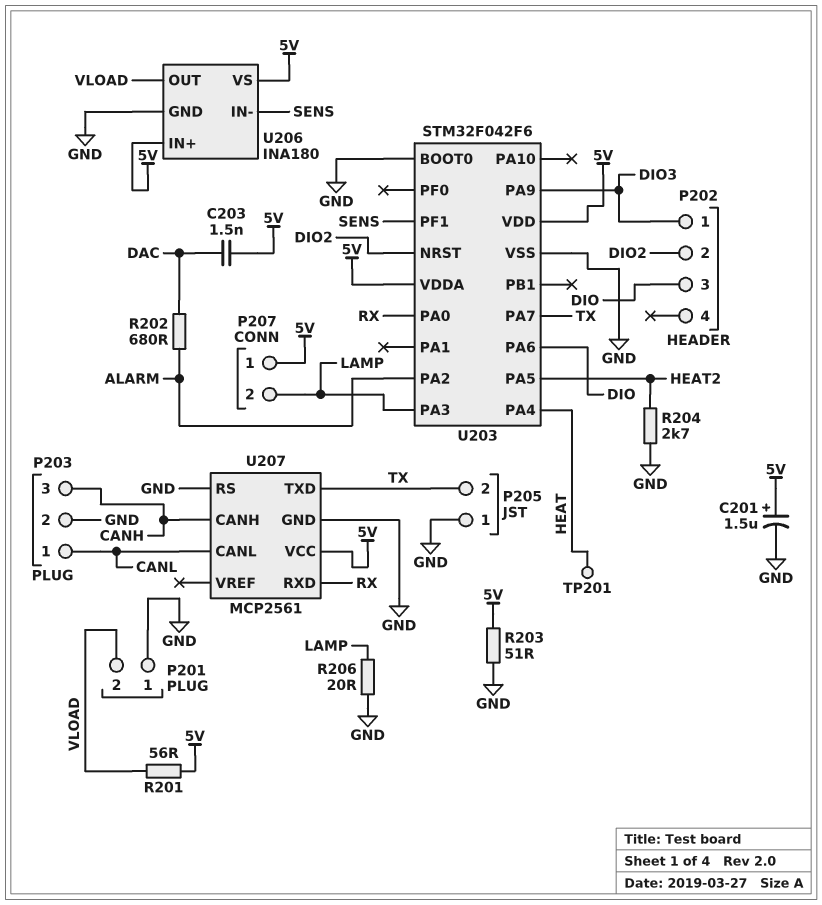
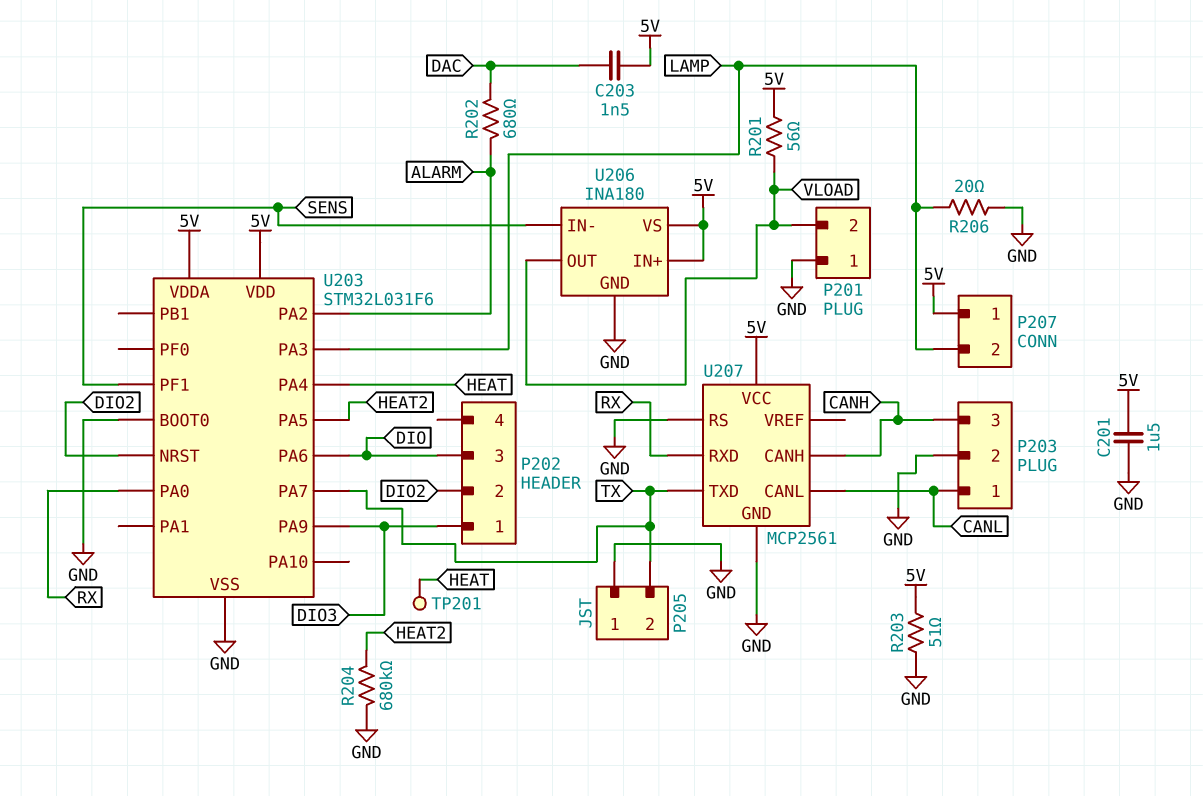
C201: 1.5uF (plus 5V, minus GND) -> 1.5uF (5V, GND)
R204: 2.7k (GND, HEAT2) -> 680k (GND, HEAT2)
U203: STM32F042F6 -> STM32L031F6

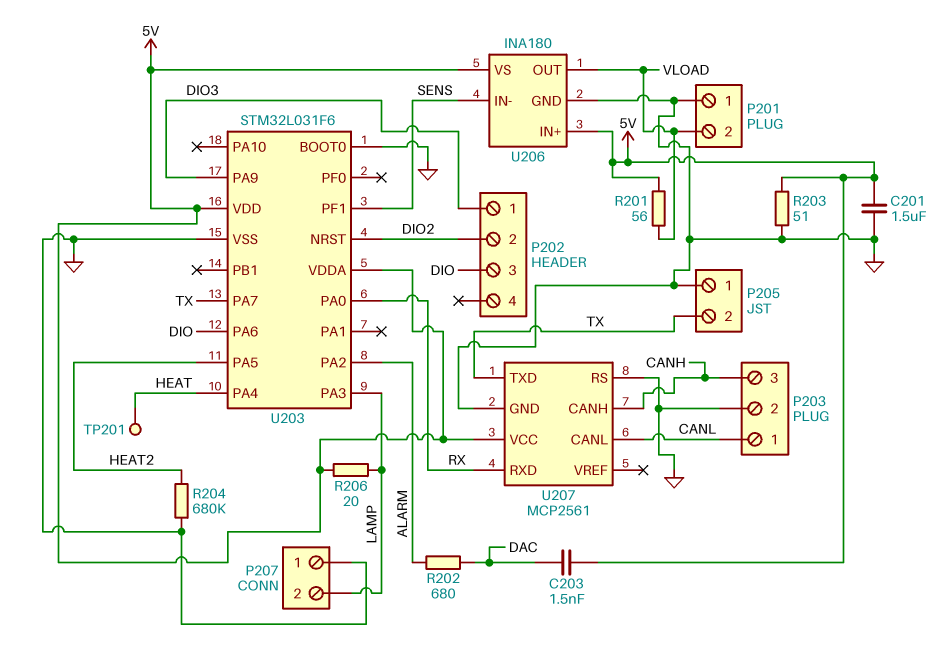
P207 pin 1: 5V -> GND
R206: 20 (GND, LAMP) -> 20 (5V, LAMP)

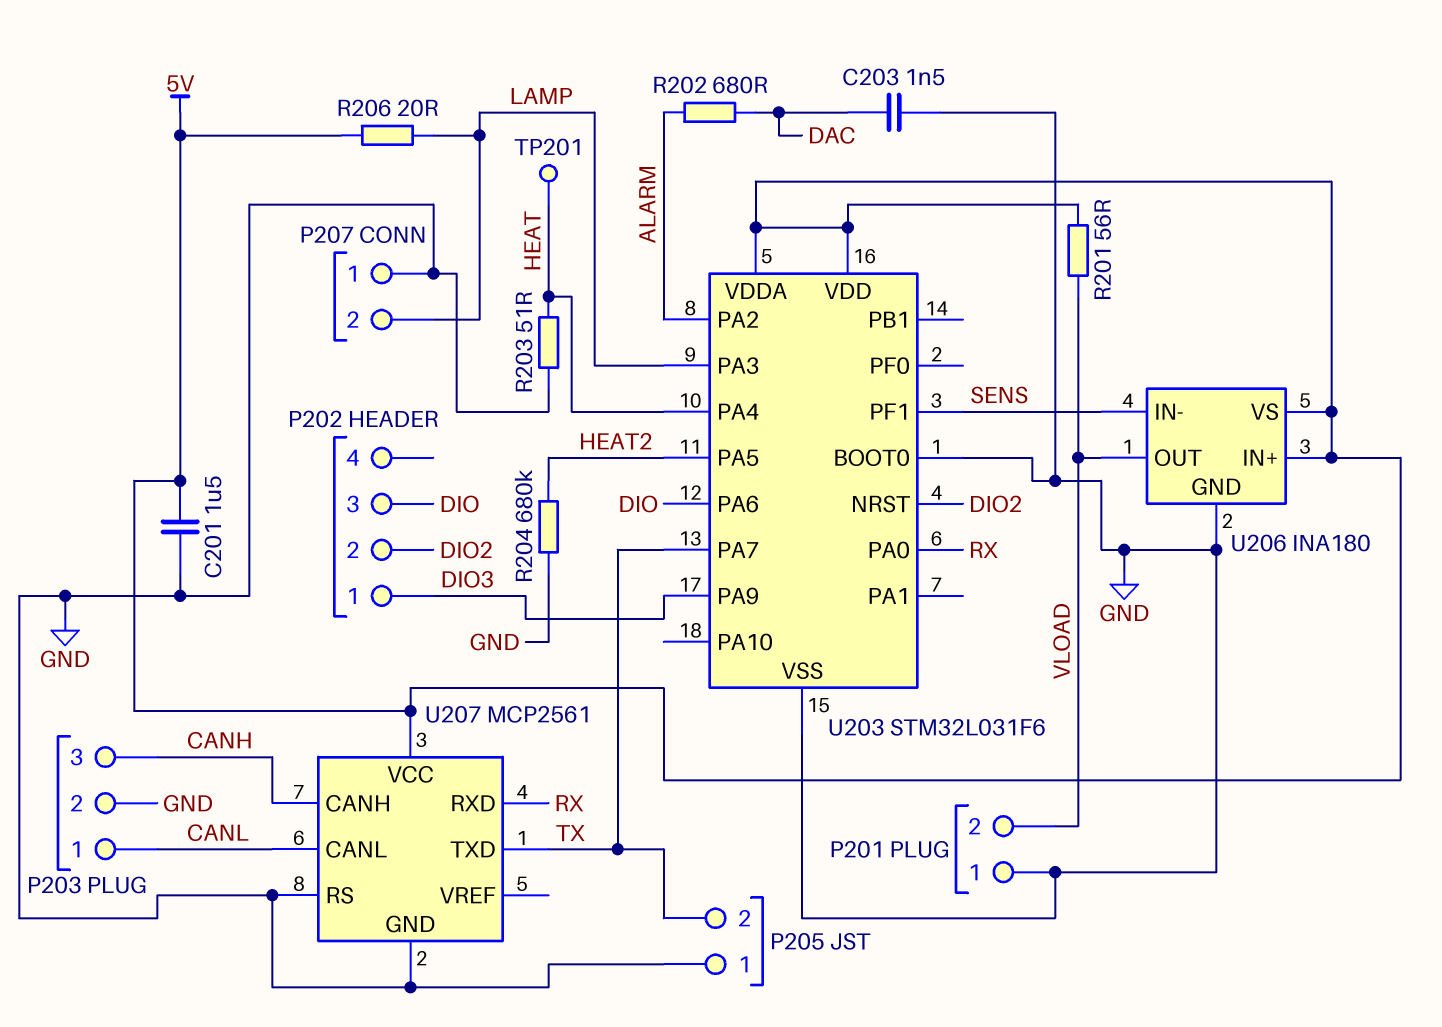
C203: 1.5nF (5V, DAC) -> 1.5nF (DAC, GND)
R203: 51 (5V, GND) -> 51 (GND, HEAT)

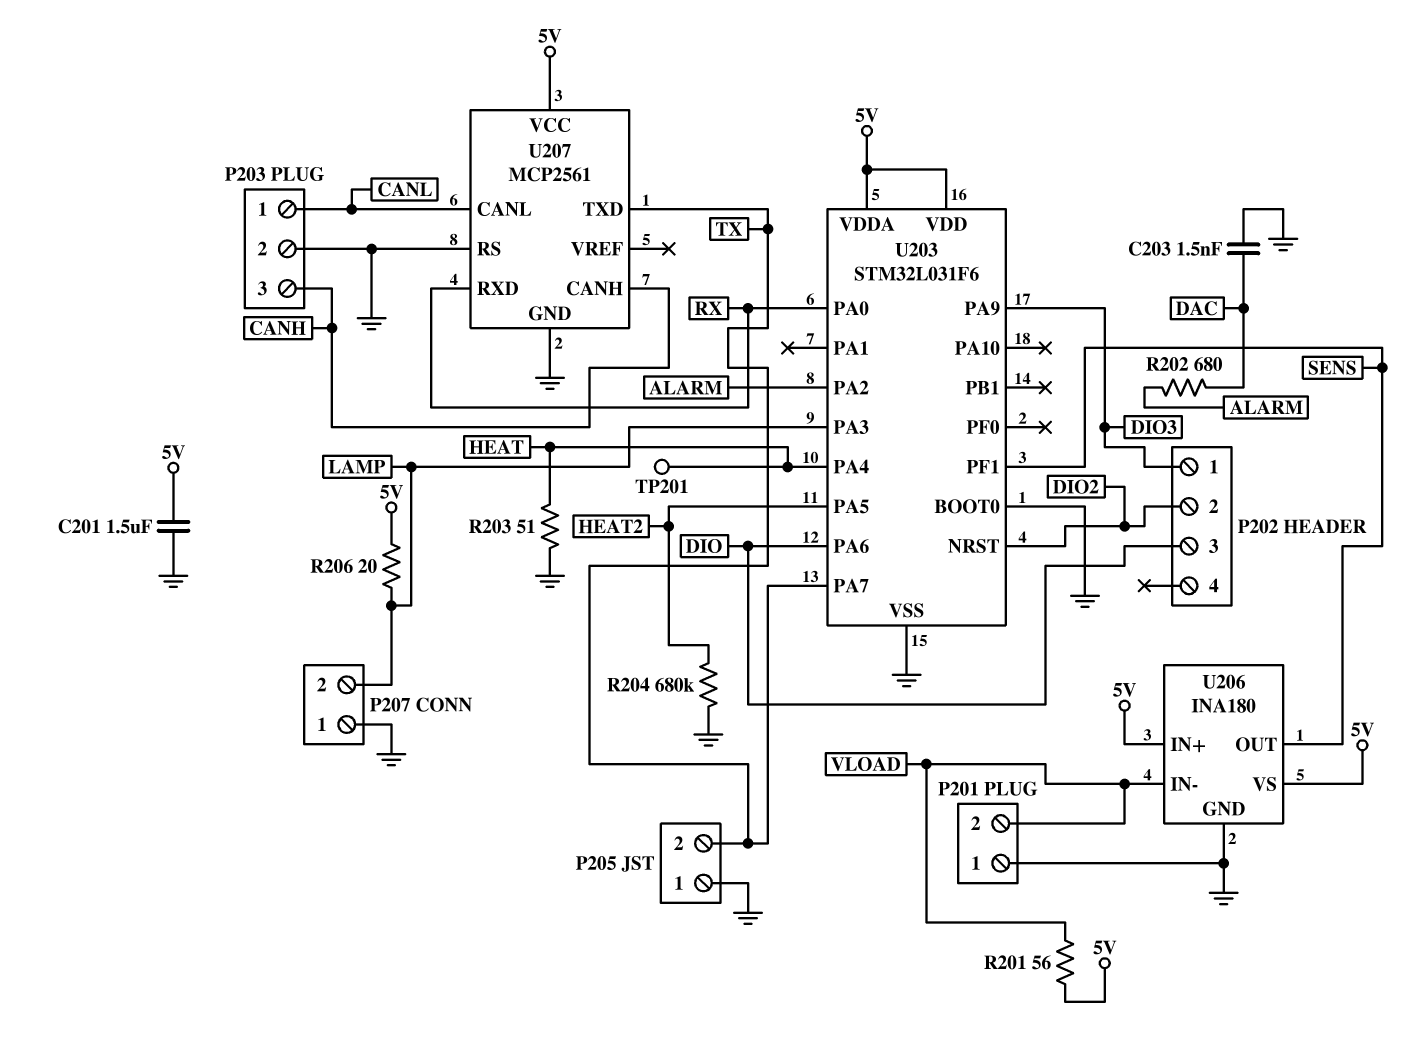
U206 pin IN-: SENS -> VLOAD
U206 pin OUT: VLOAD -> SENS

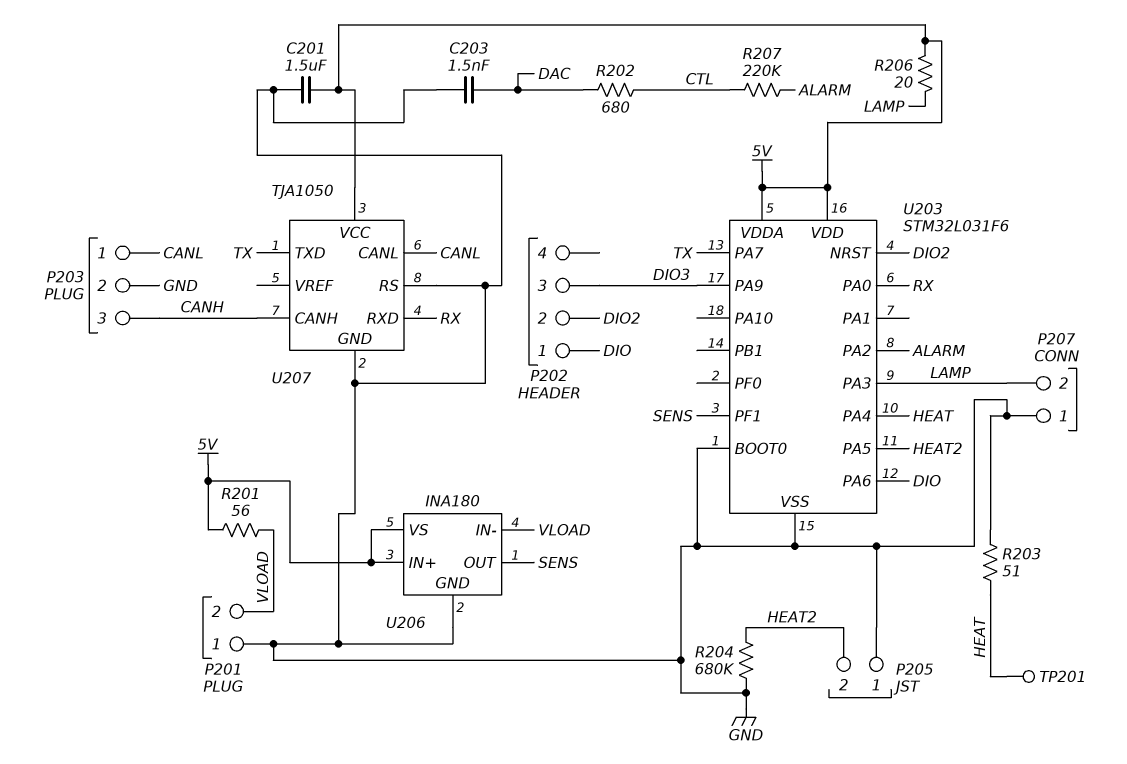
P202 pin 1: DIO3 -> DIO
P202 pin 3: DIO -> DIO3
P205 pin 2: TX -> HEAT2
R202: 680 (ALARM, DAC) -> 680 (CTL, DAC)
R207: none -> 220k (ALARM, CTL)
U207: MCP2561 -> TJA1050

